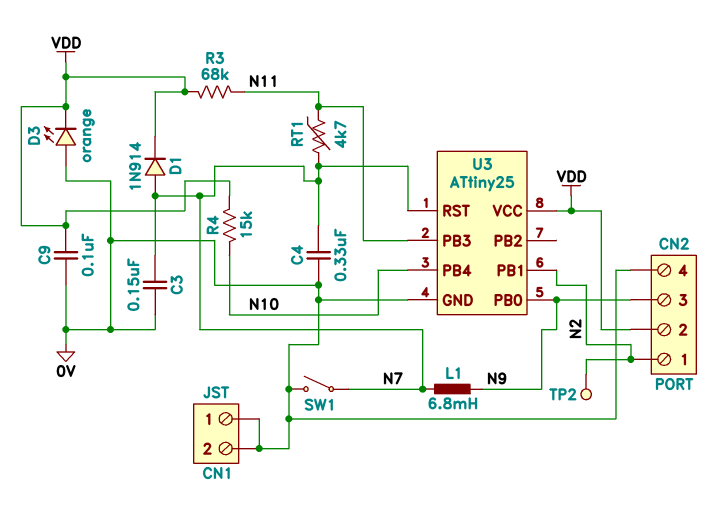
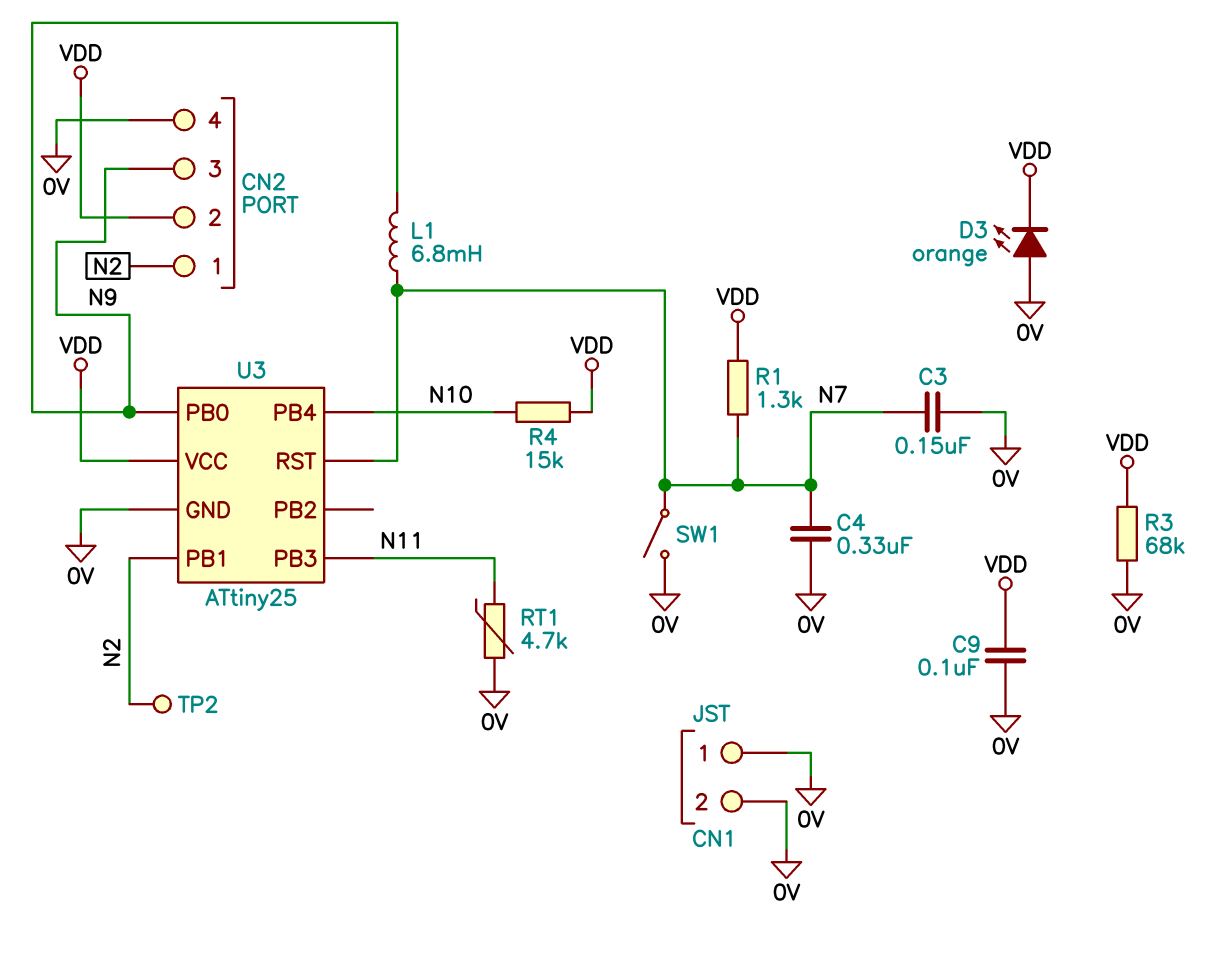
D1: diode 1N914 (A N7, K VDD) -> none
R1: none -> 1.3k (N7, VDD)
R3: 68k (N11, VDD) -> 68k (0V, VDD)
RT1: 4.7k (N7, N11) -> 4.7k (0V, N11)

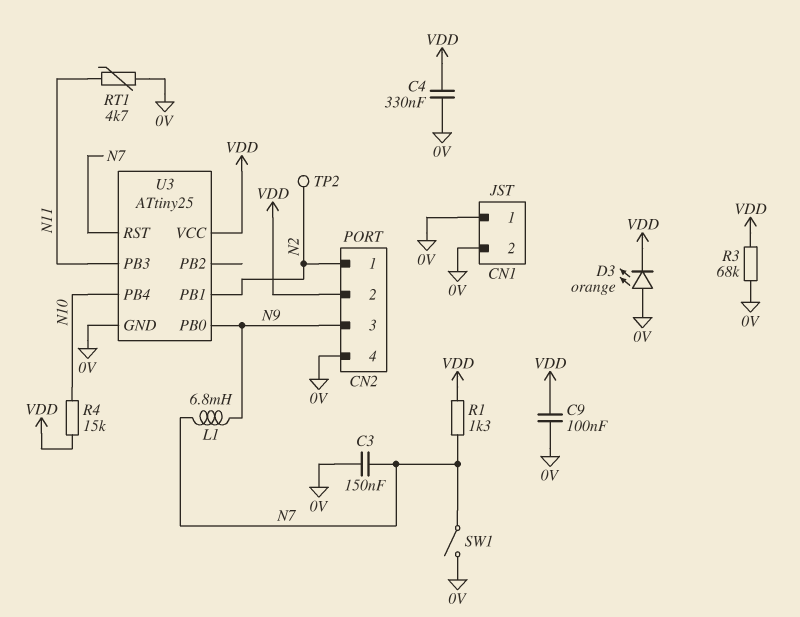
C4: 330nF (0V, N7) -> 330nF (0V, VDD)

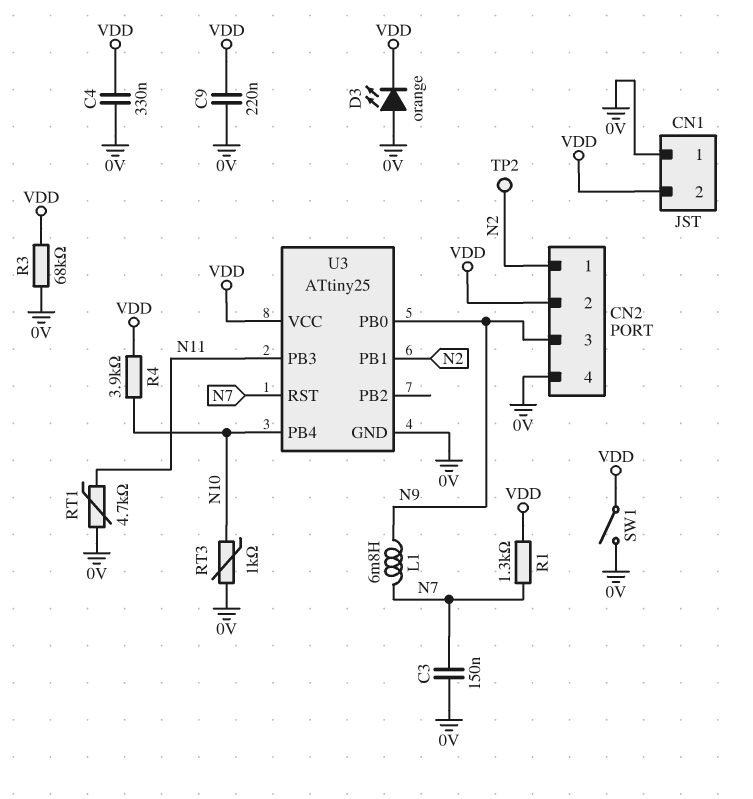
C9: 100nF (0V, VDD) -> 220nF (0V, VDD)
CN1 pin 2: 0V -> VDD
R4: 15k (N10, VDD) -> 3.9k (N10, VDD)
RT3: none -> 1k (0V, N10)
SW1: switch (0V, N7) -> switch (0V, VDD)

